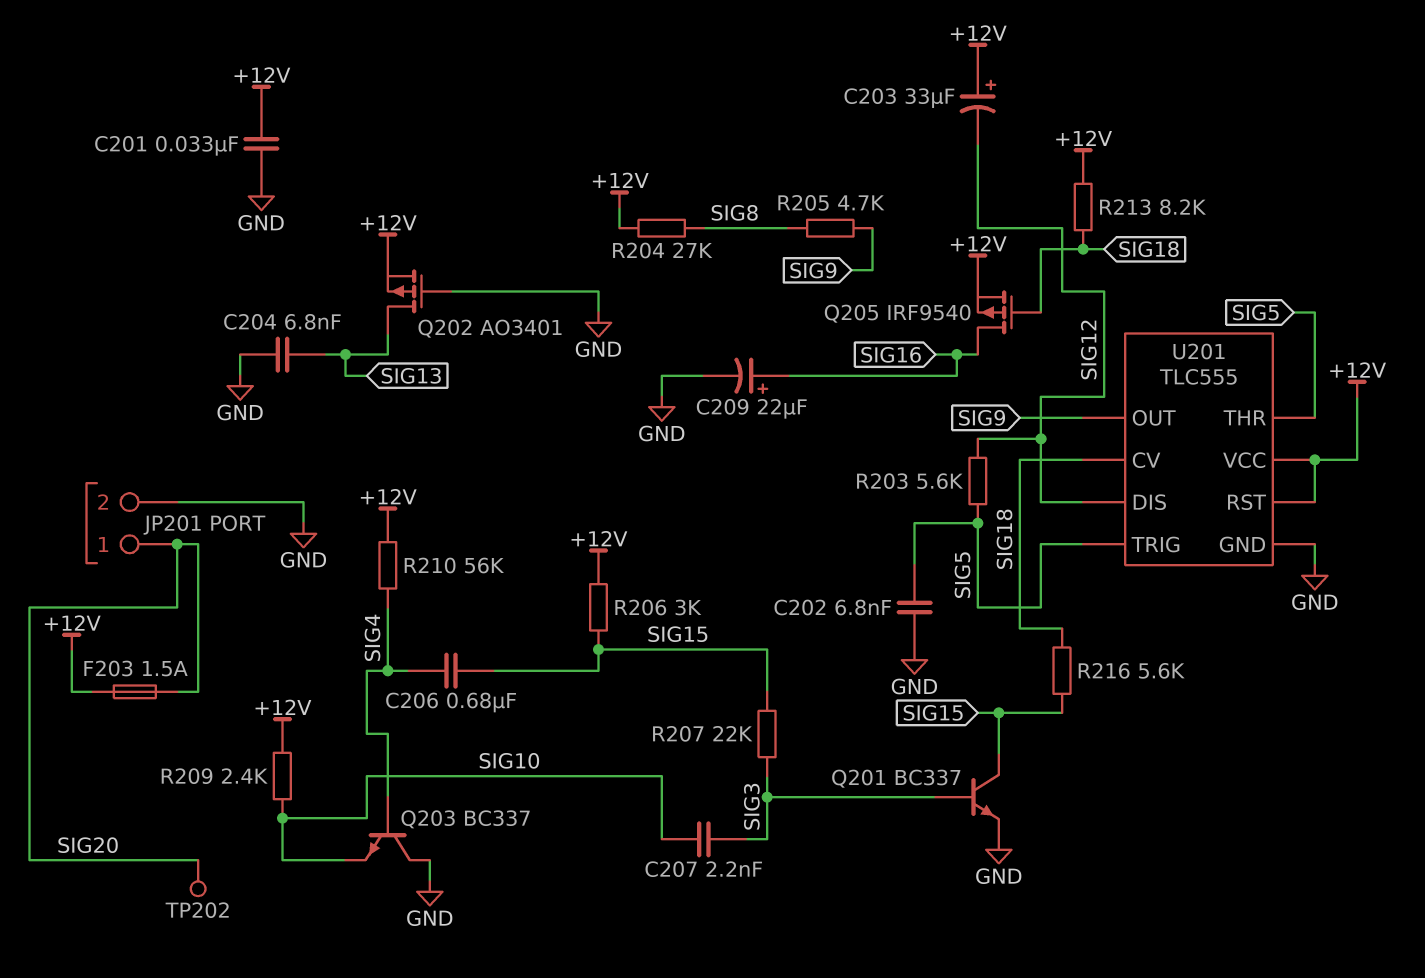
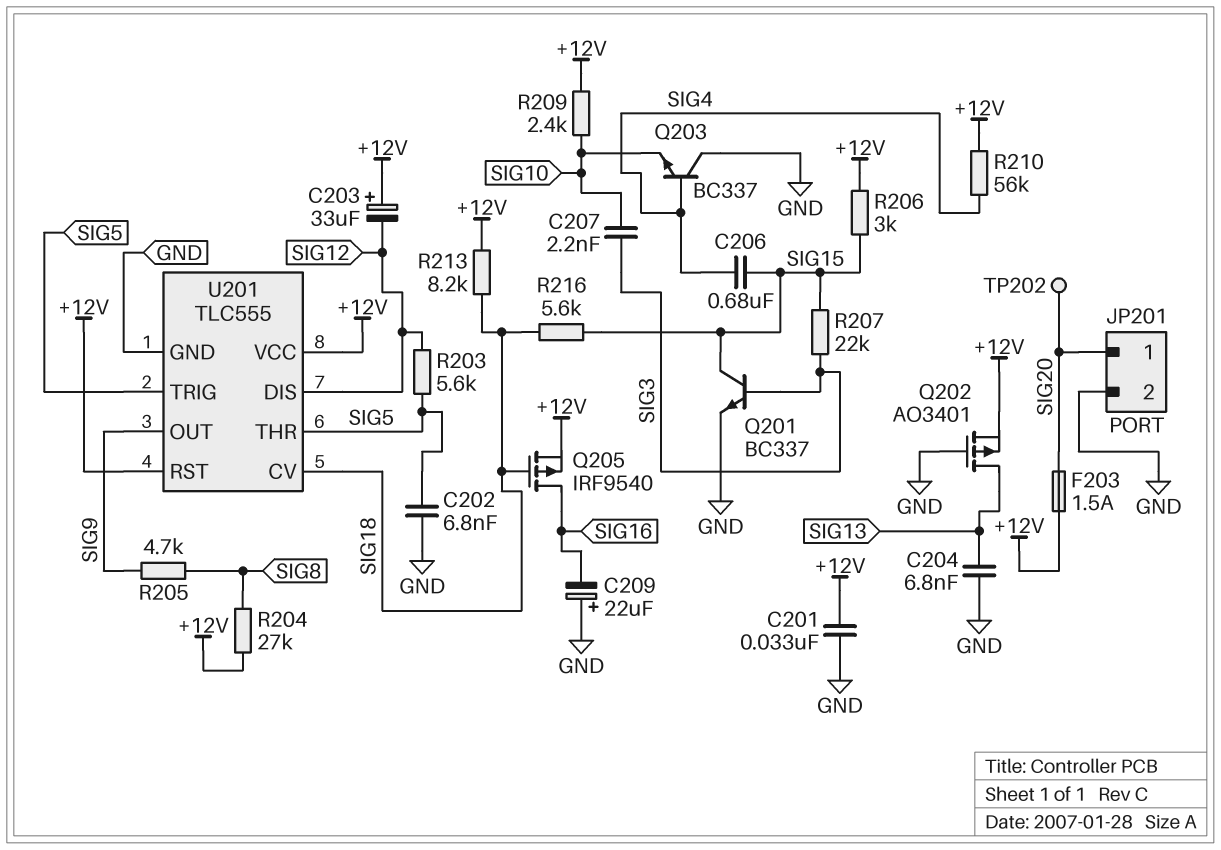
C209: 22uF (plus SIG16, minus GND) -> 22uF (plus GND, minus SIG16)

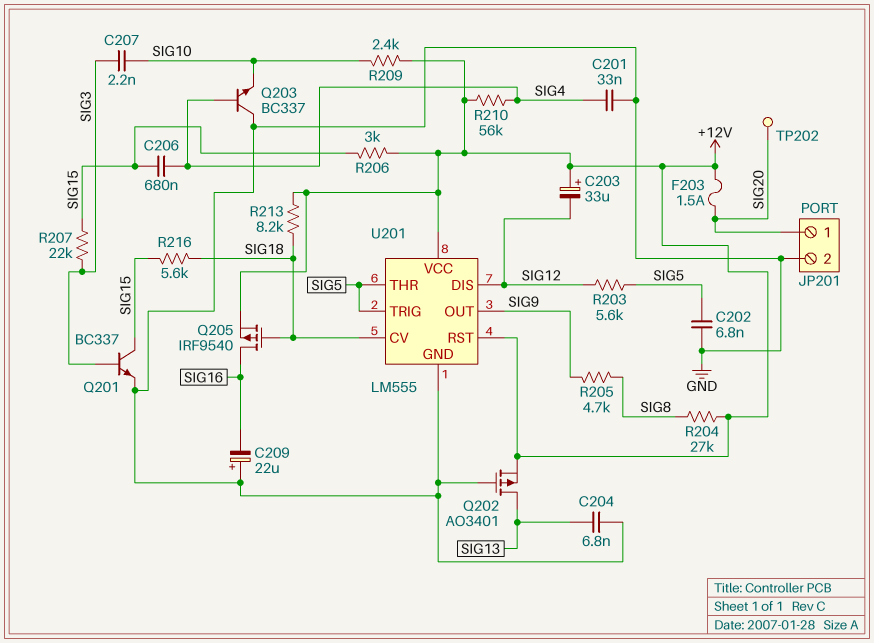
C201: 33nF (+12V, GND) -> 33nF (GND, SIG4)
U201: TLC555 -> LM555

